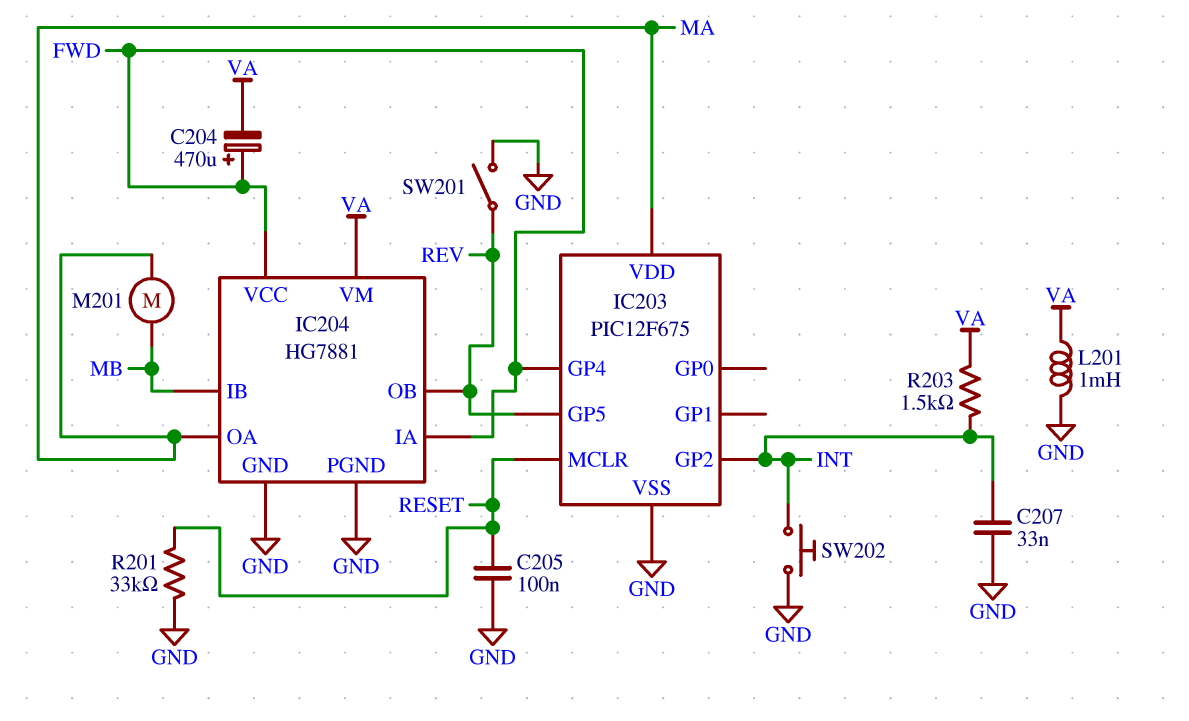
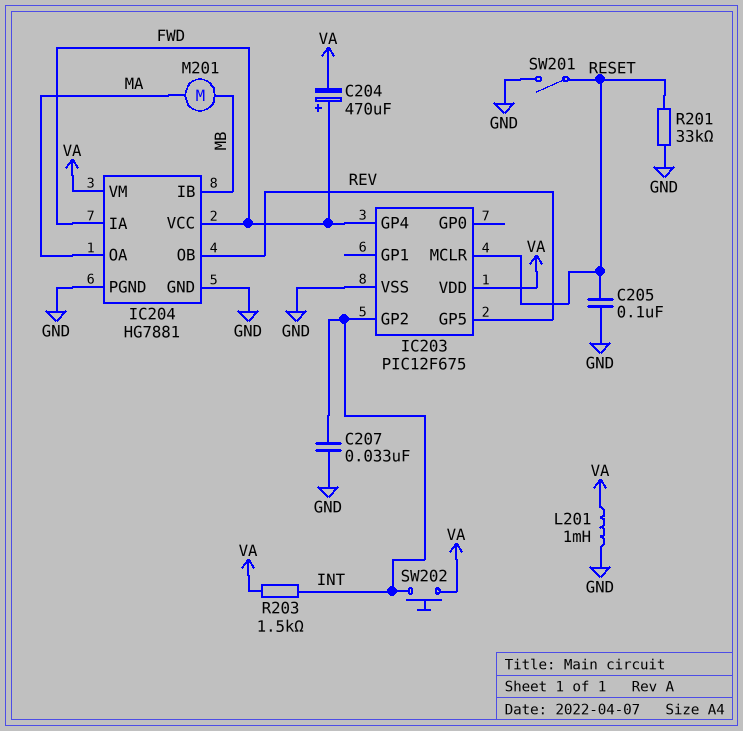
IC203 pin VDD: MA -> VA
SW201: switch (GND, REV) -> switch (GND, RESET)
SW202: button (GND, INT) -> button (INT, VA)

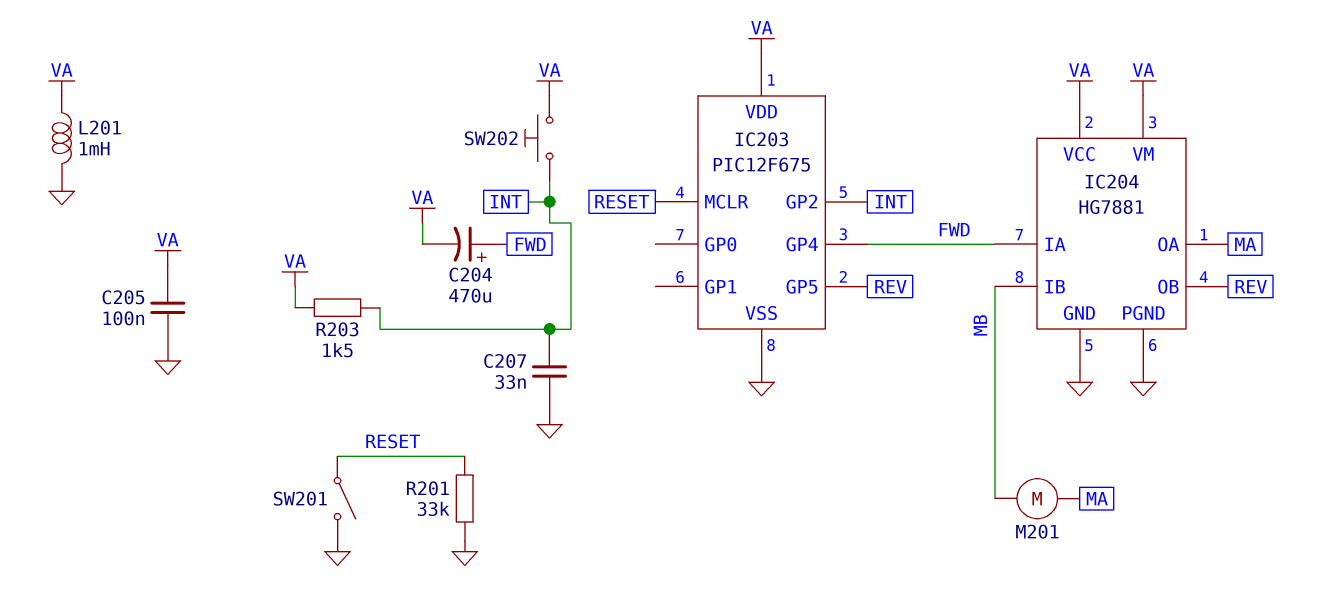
C205: 100nF (GND, RESET) -> 100nF (GND, VA)
IC204 pin VCC: FWD -> VA

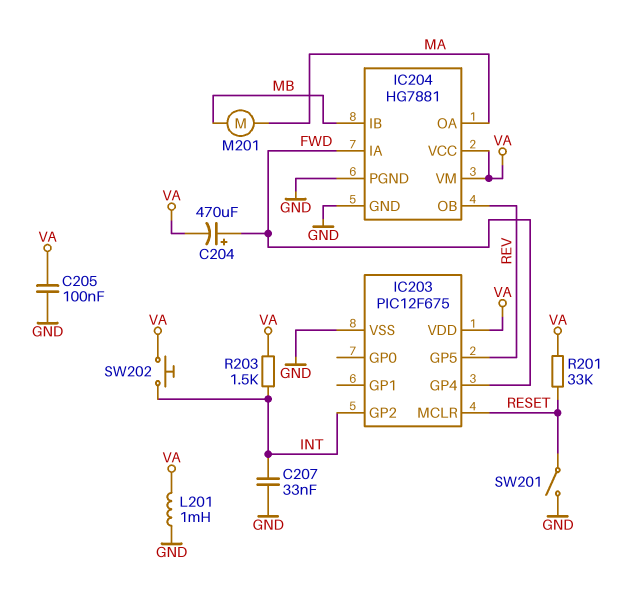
R201: 33k (GND, RESET) -> 33k (RESET, VA)

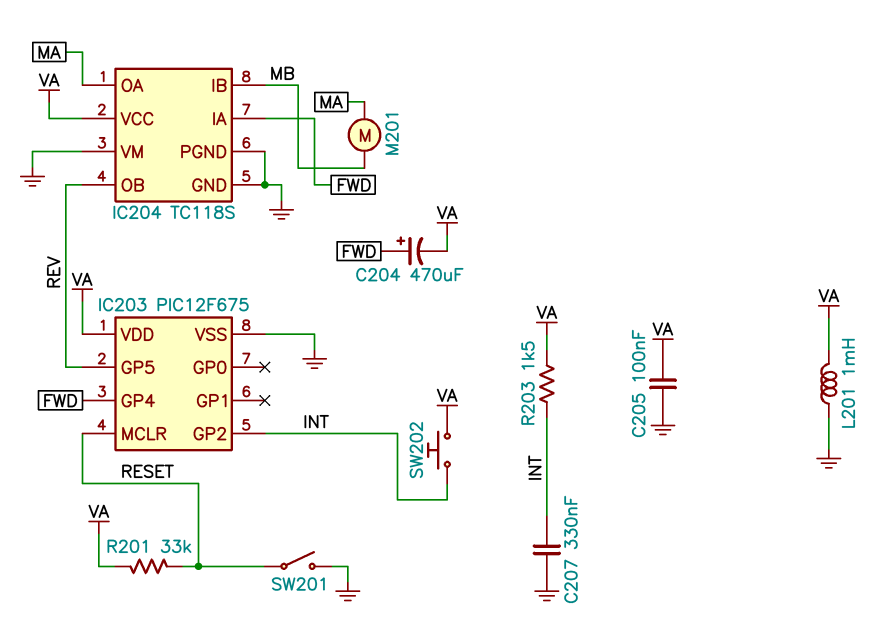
C207: 33nF (GND, INT) -> 330nF (GND, INT)
IC204: HG7881 -> TC118S
IC204 pin VM: VA -> GND

